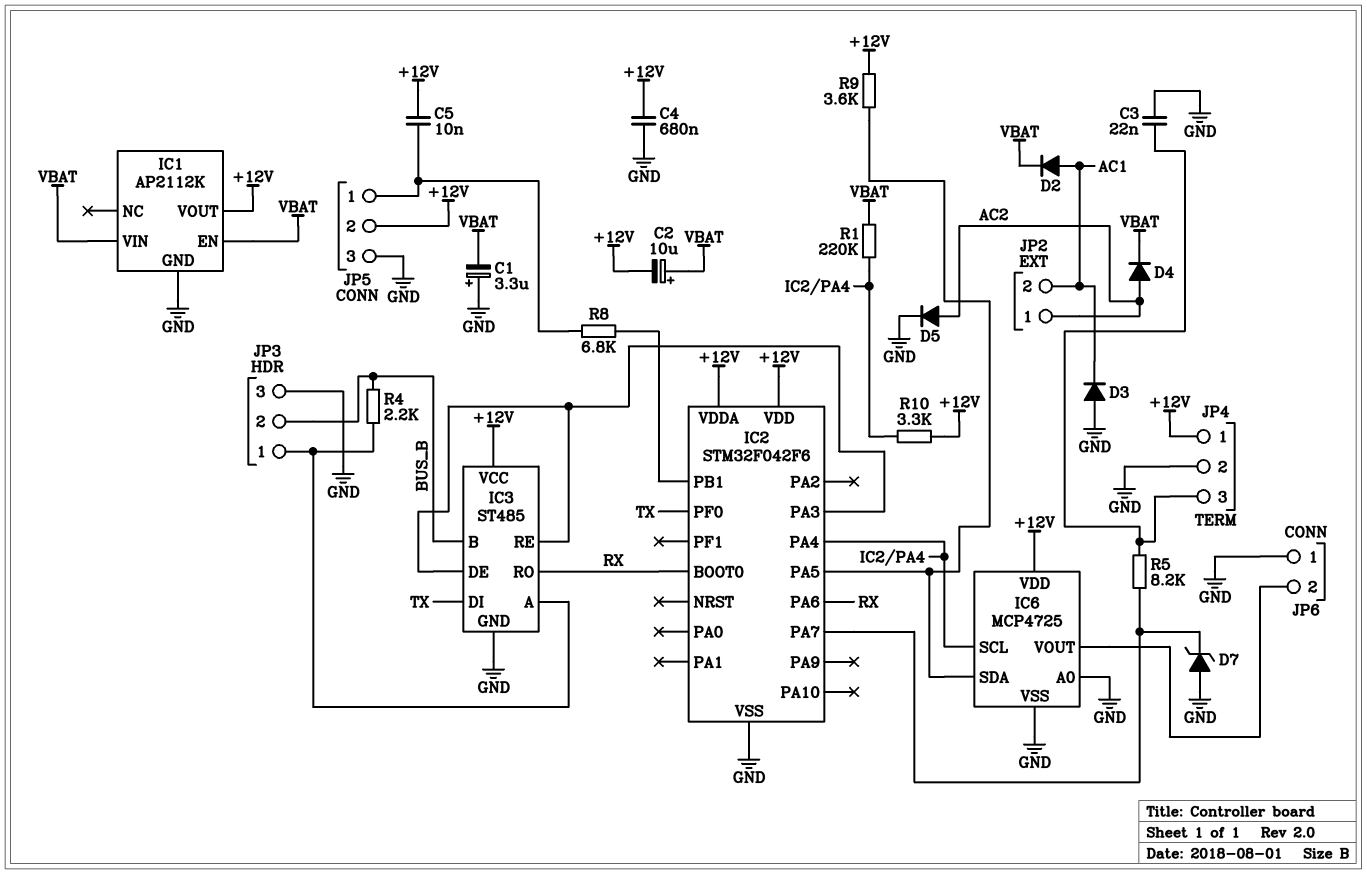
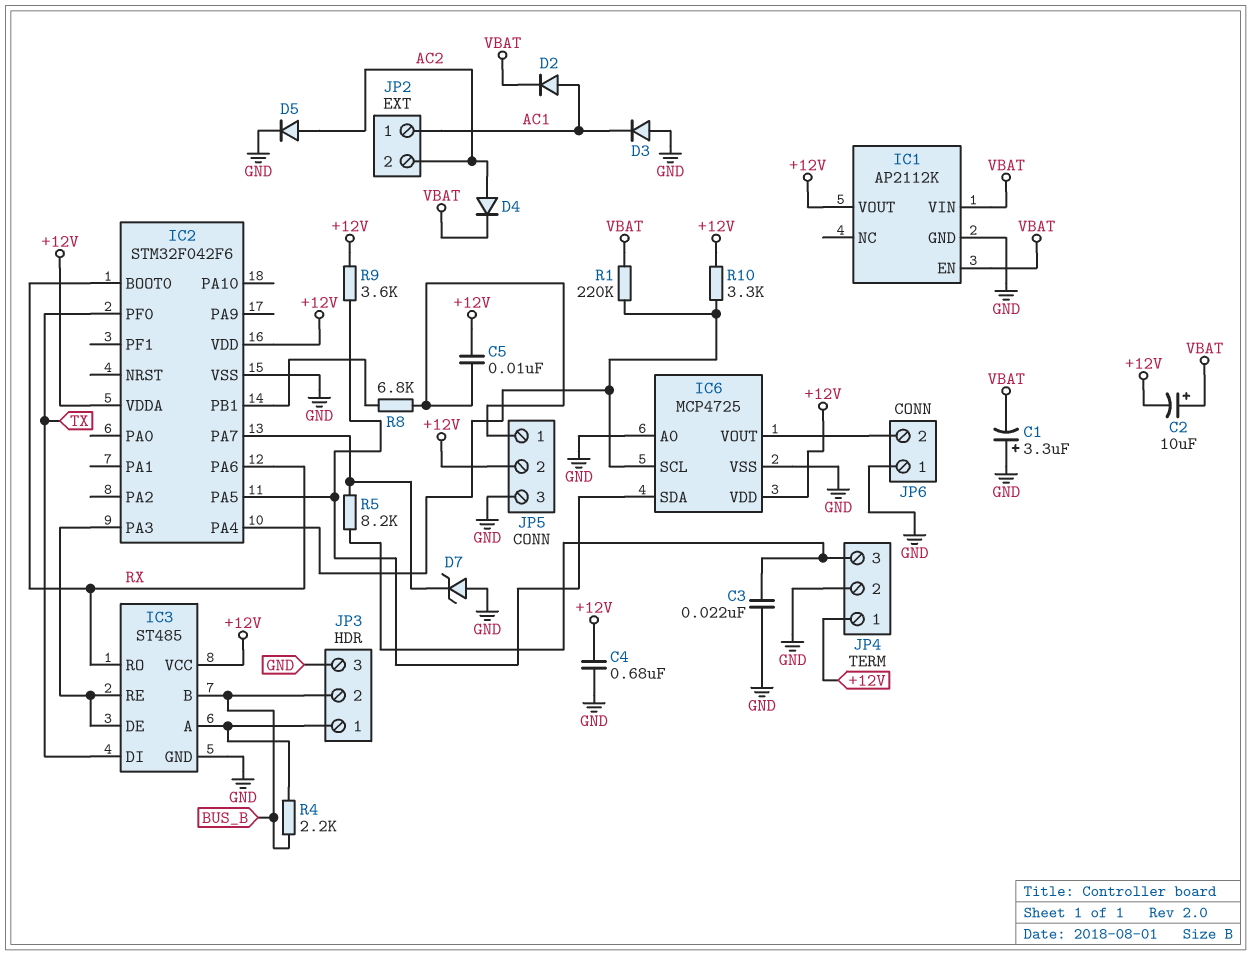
JP2 pin 1: AC2 -> AC1
JP2 pin 2: AC1 -> AC2

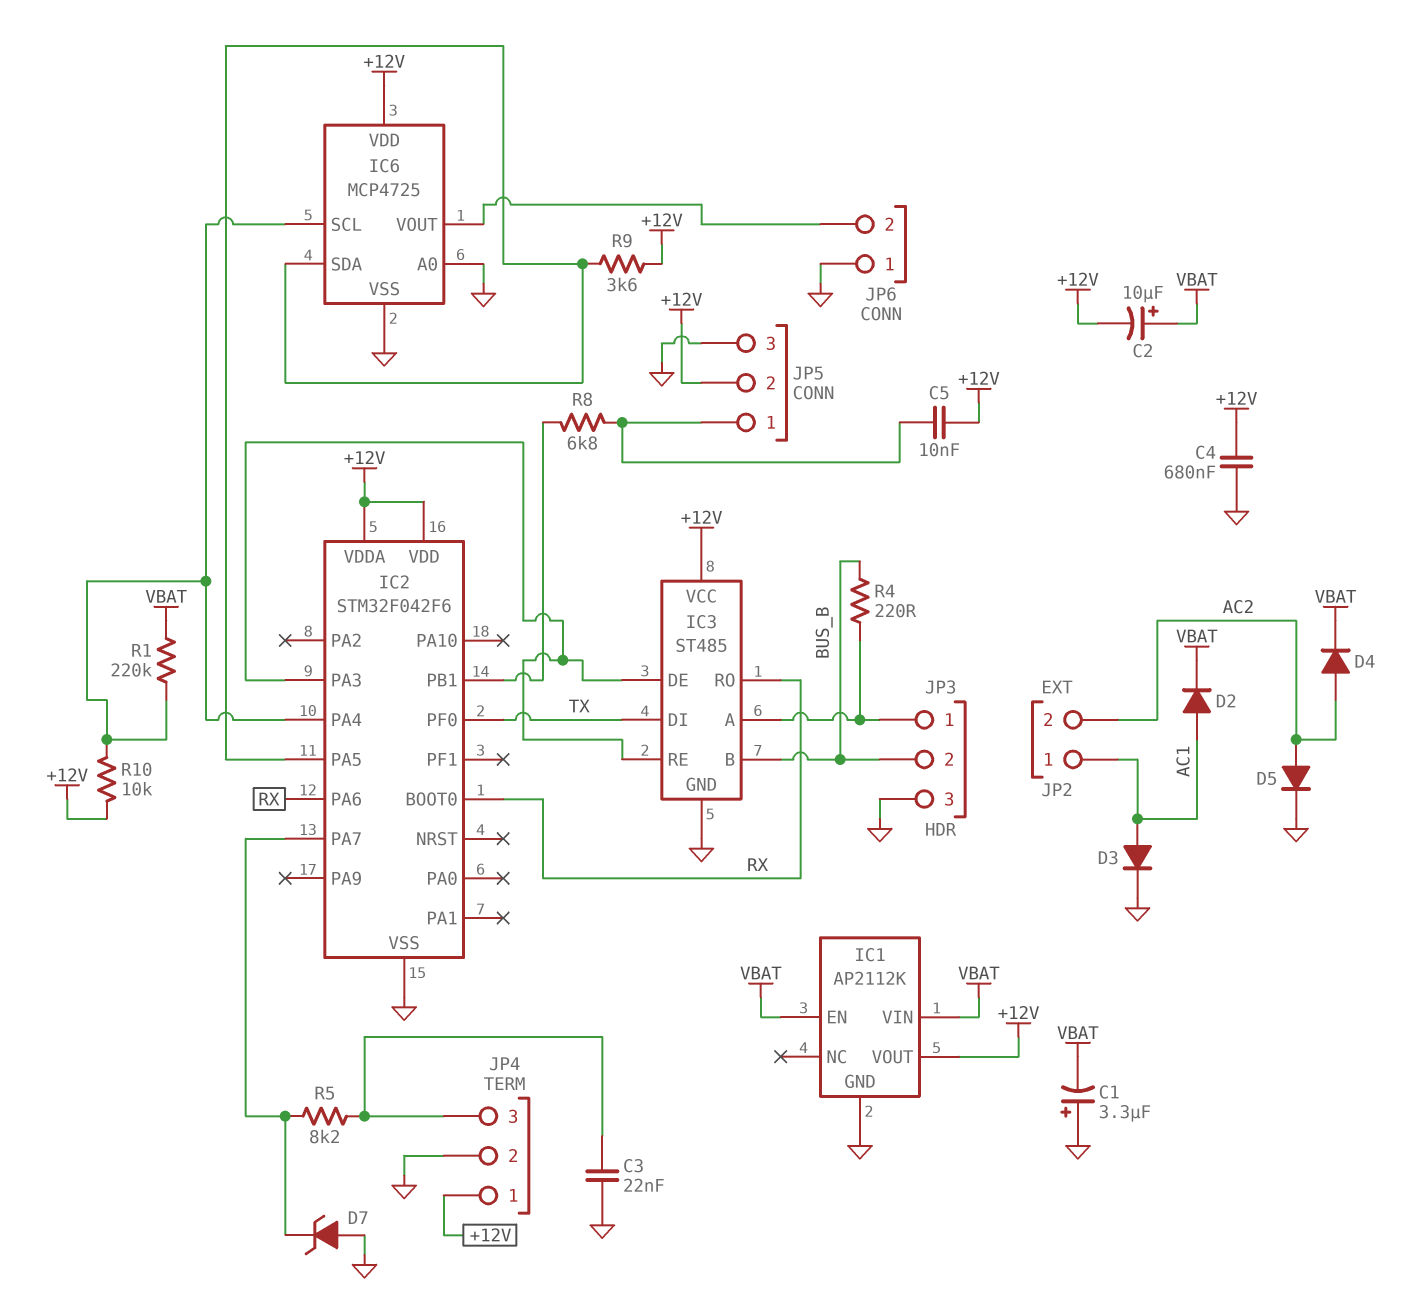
D3: diode (A GND, K AC1) -> diode (A AC1, K GND)
R4: 2.2k (BUS_B, IC3/A) -> 220 (BUS_B, IC3/A)
R10: 3.3k (+12V, IC2/PA4) -> 10k (+12V, IC2/PA4)

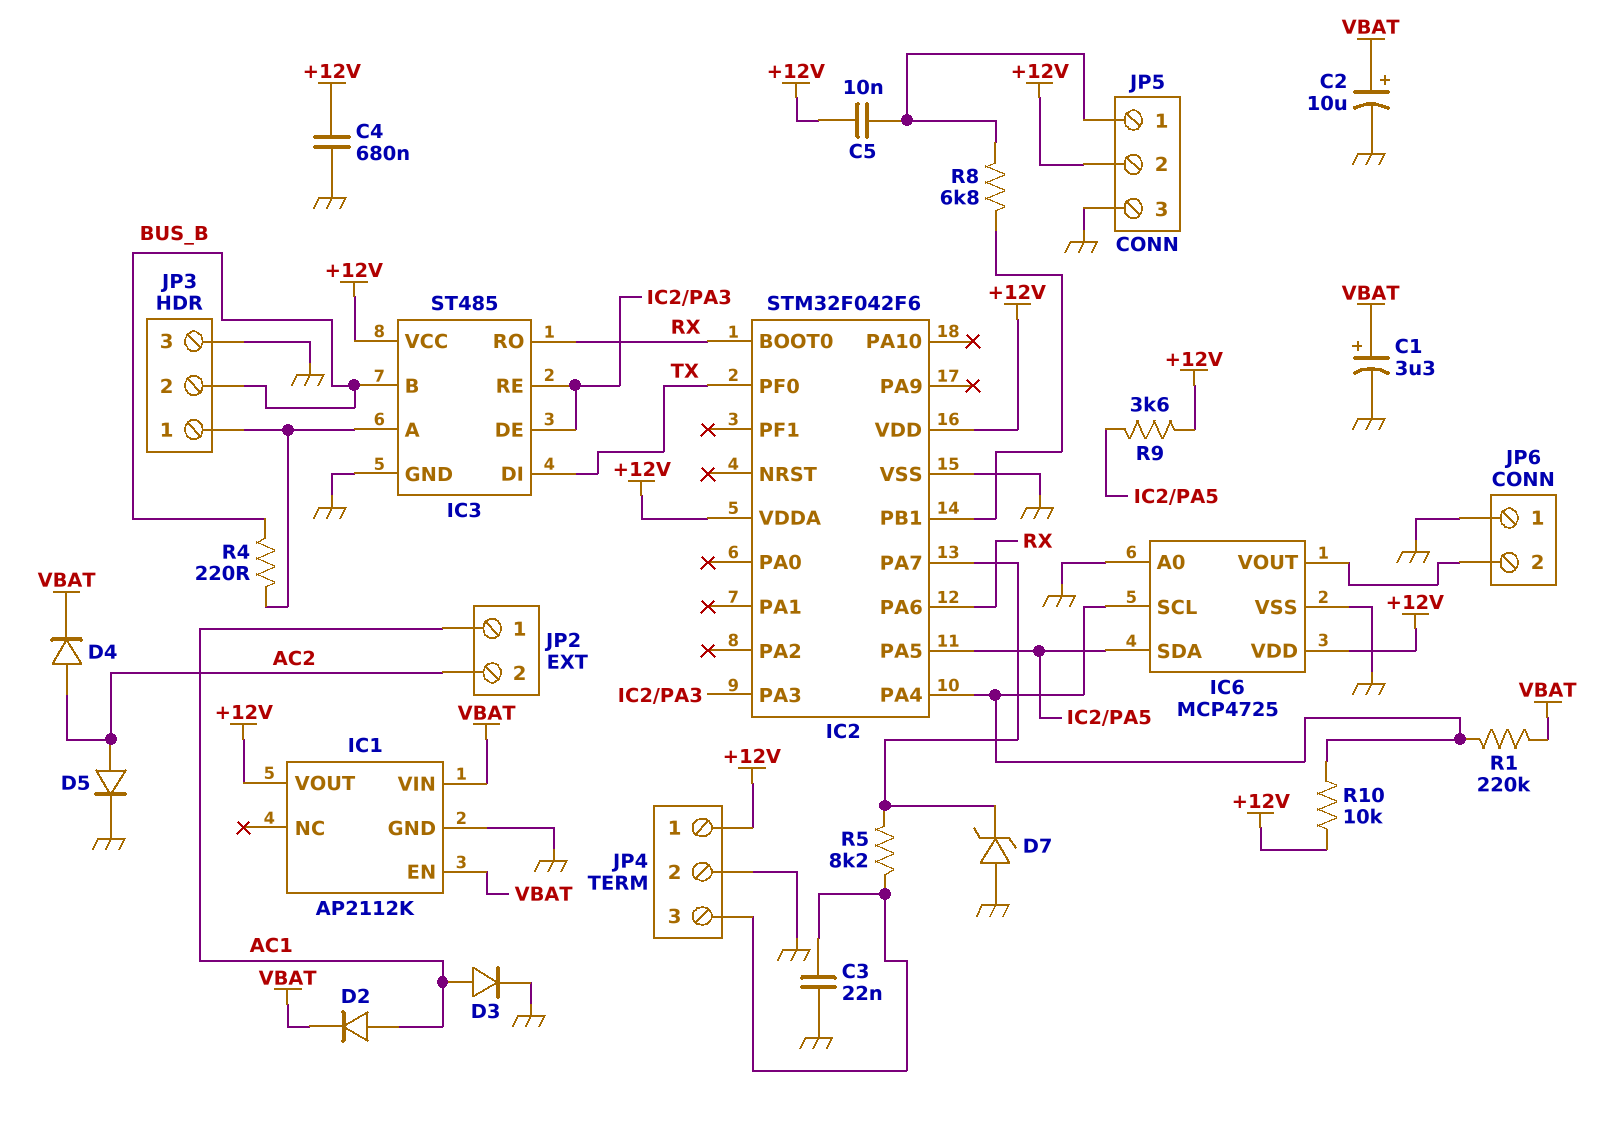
C1: 3.3uF (plus GND, minus VBAT) -> 3.3uF (plus VBAT, minus GND)
C2: 10uF (plus VBAT, minus +12V) -> 10uF (plus VBAT, minus GND)

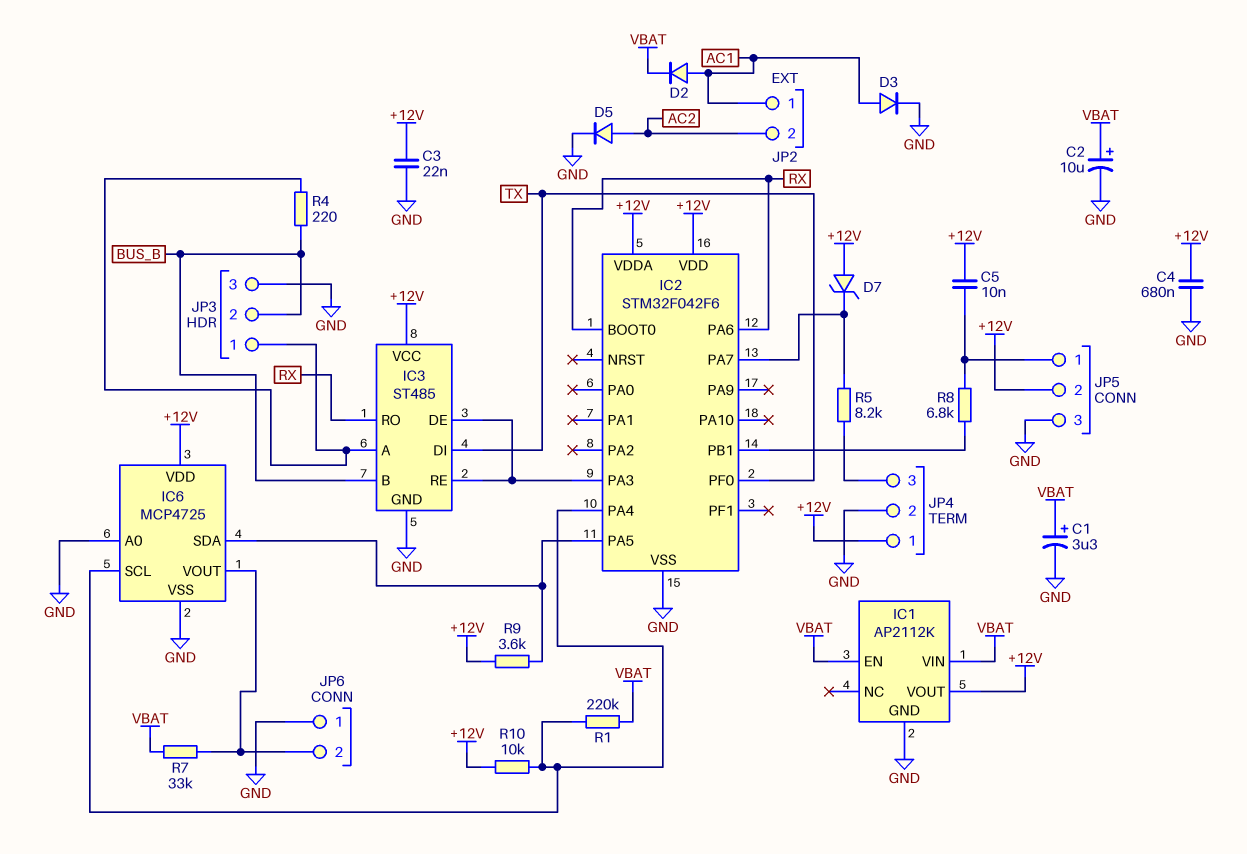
C3: 22nF (GND, JP4/3) -> 22nF (+12V, GND)
D4: diode (A AC2, K VBAT) -> none
D7: zener (A GND, K IC2/PA7) -> zener (A +12V, K IC2/PA7)
R7: none -> 33k (IC6/VOUT, VBAT)

